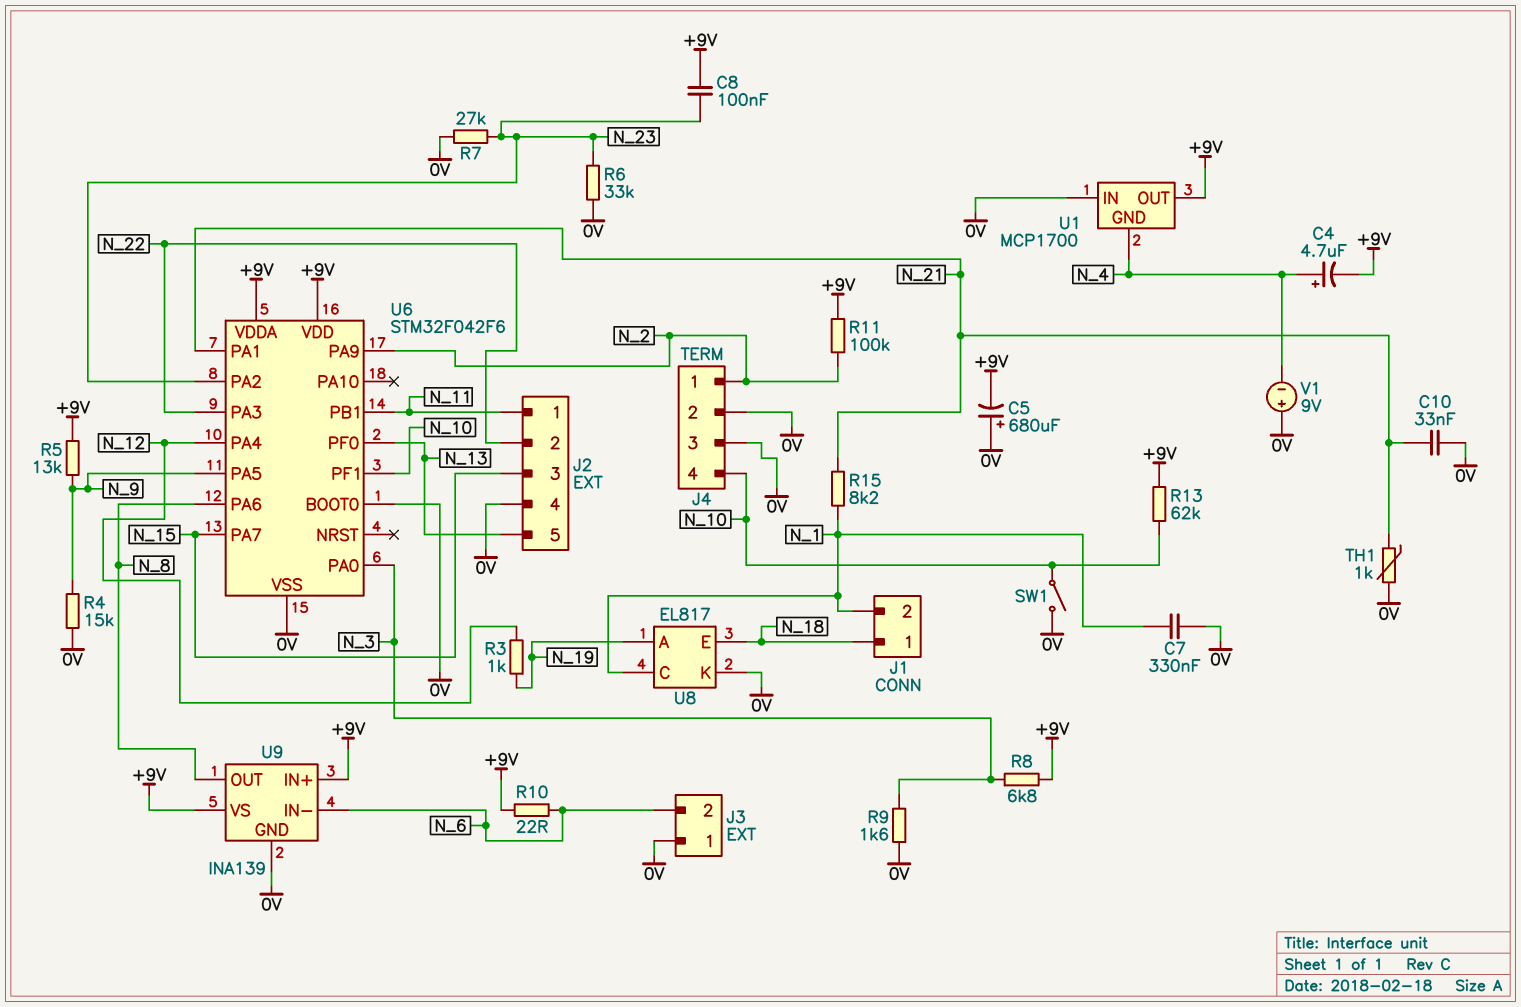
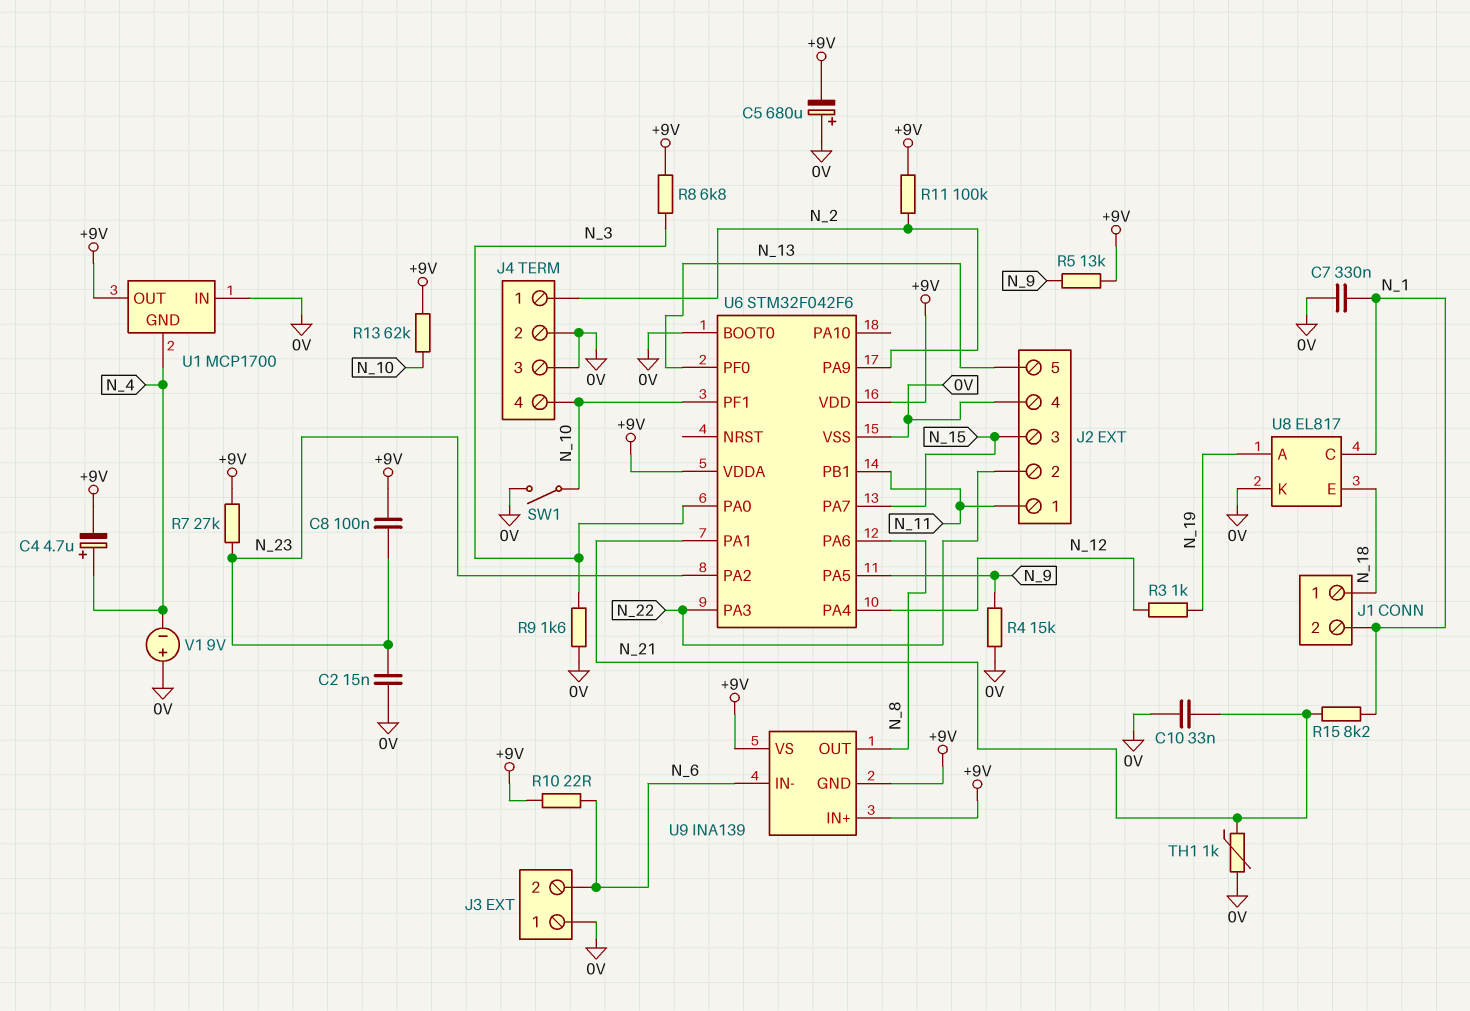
C2: none -> 15nF (0V, N_23)
R6: 33k (0V, N_23) -> none
R7: 27k (0V, N_23) -> 27k (+9V, N_23)
U9 pin GND: 0V -> +9V

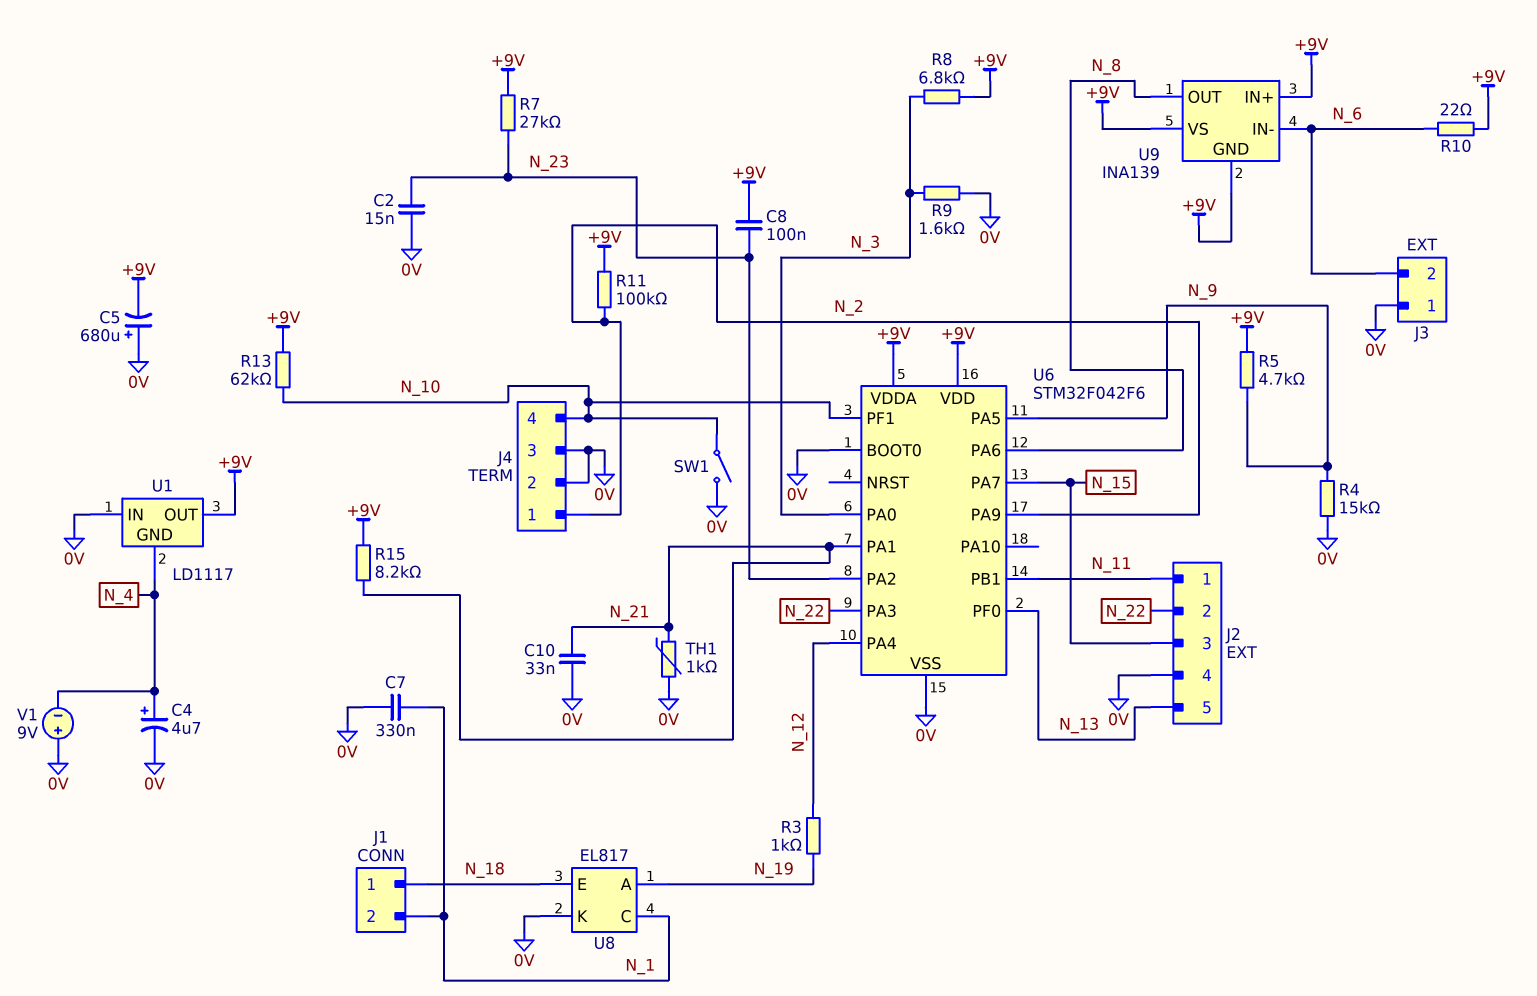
C4: 4.7uF (plus N_4, minus +9V) -> 4.7uF (plus N_4, minus 0V)
R5: 13k (+9V, N_9) -> 4.7k (+9V, N_9)
R15: 8.2k (N_1, N_21) -> 8.2k (+9V, N_21)
U1: MCP1700 -> LD1117

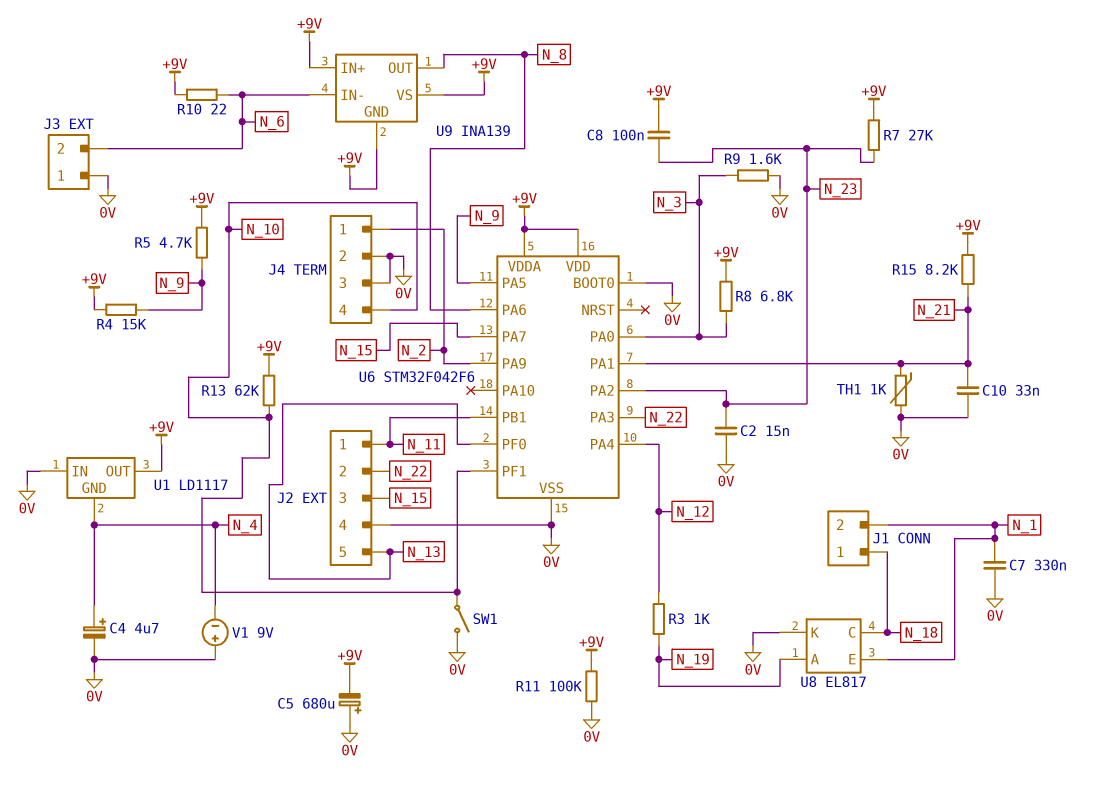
R4: 15k (0V, N_9) -> 15k (+9V, N_9)
R11: 100k (+9V, N_2) -> 100k (+9V, 0V)
U8 pin C: N_1 -> N_18
U8 pin E: N_18 -> N_1

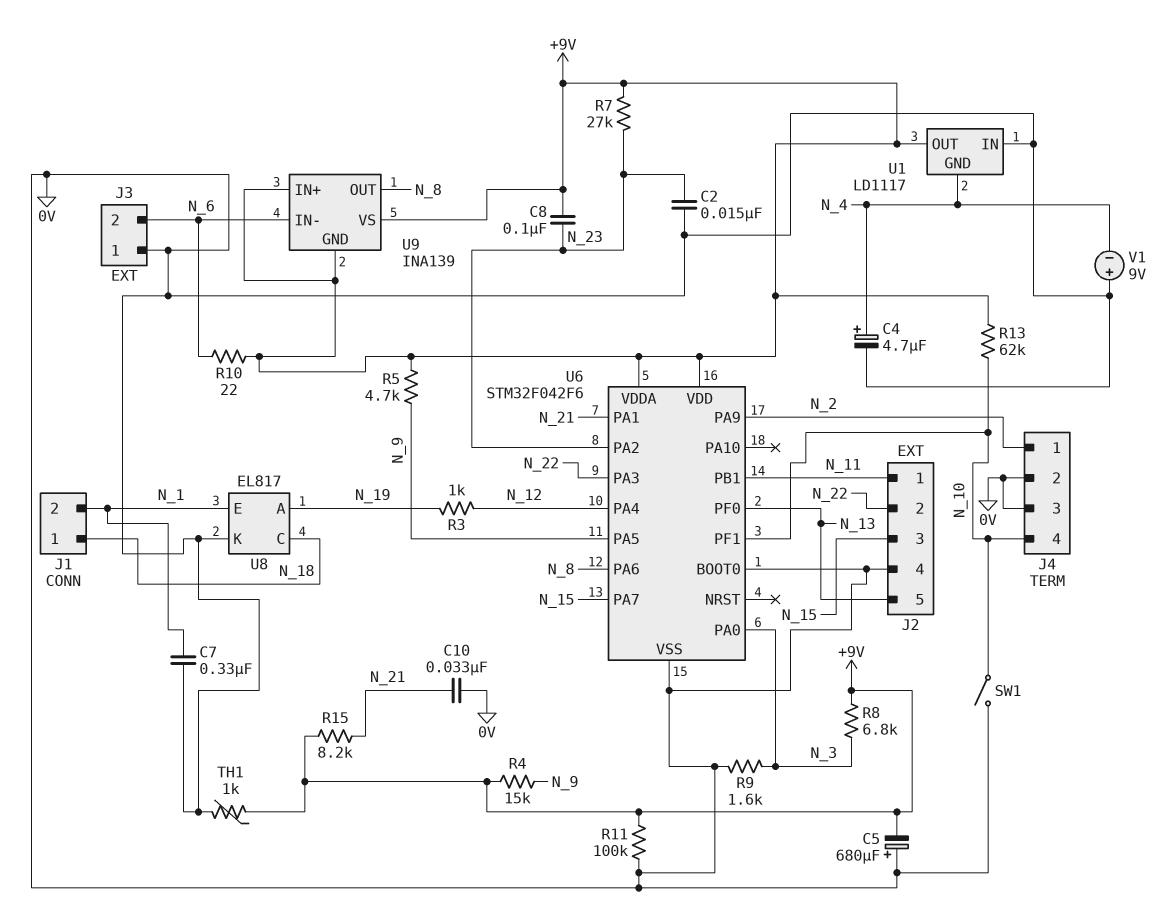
TH1: 1k (0V, N_21) -> 1k (+9V, 0V)

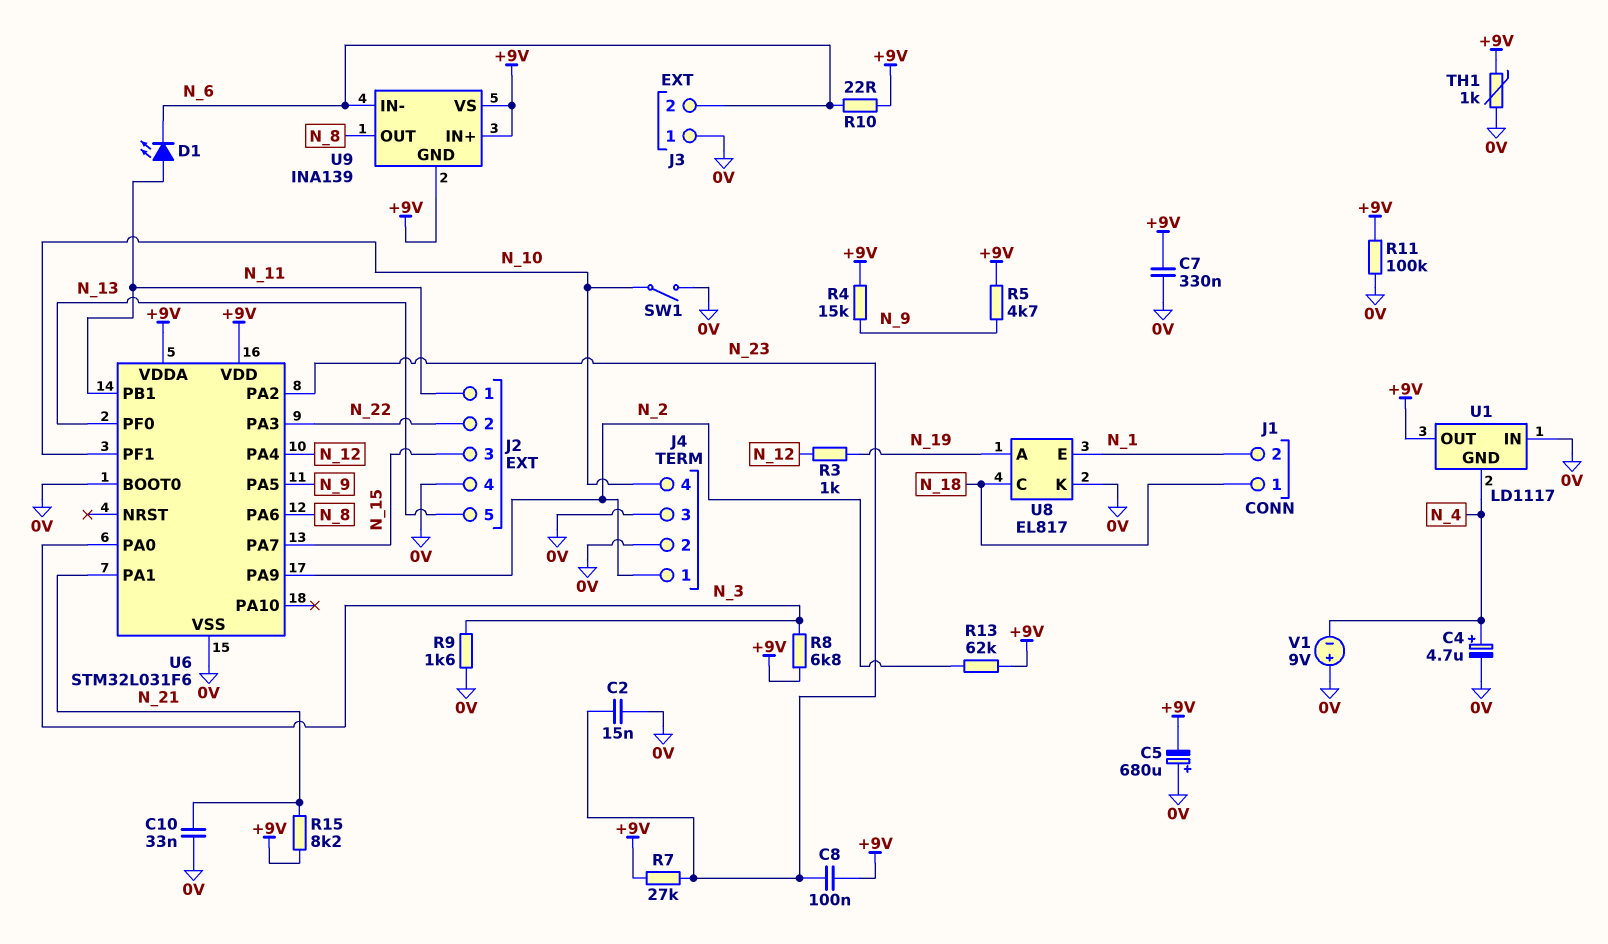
C7: 330nF (0V, N_1) -> 330nF (+9V, 0V)
D1: none -> LED (A N_11, K N_6)
R13: 62k (+9V, N_10) -> 62k (+9V, N_2)
U6: STM32F042F6 -> STM32L031F6

